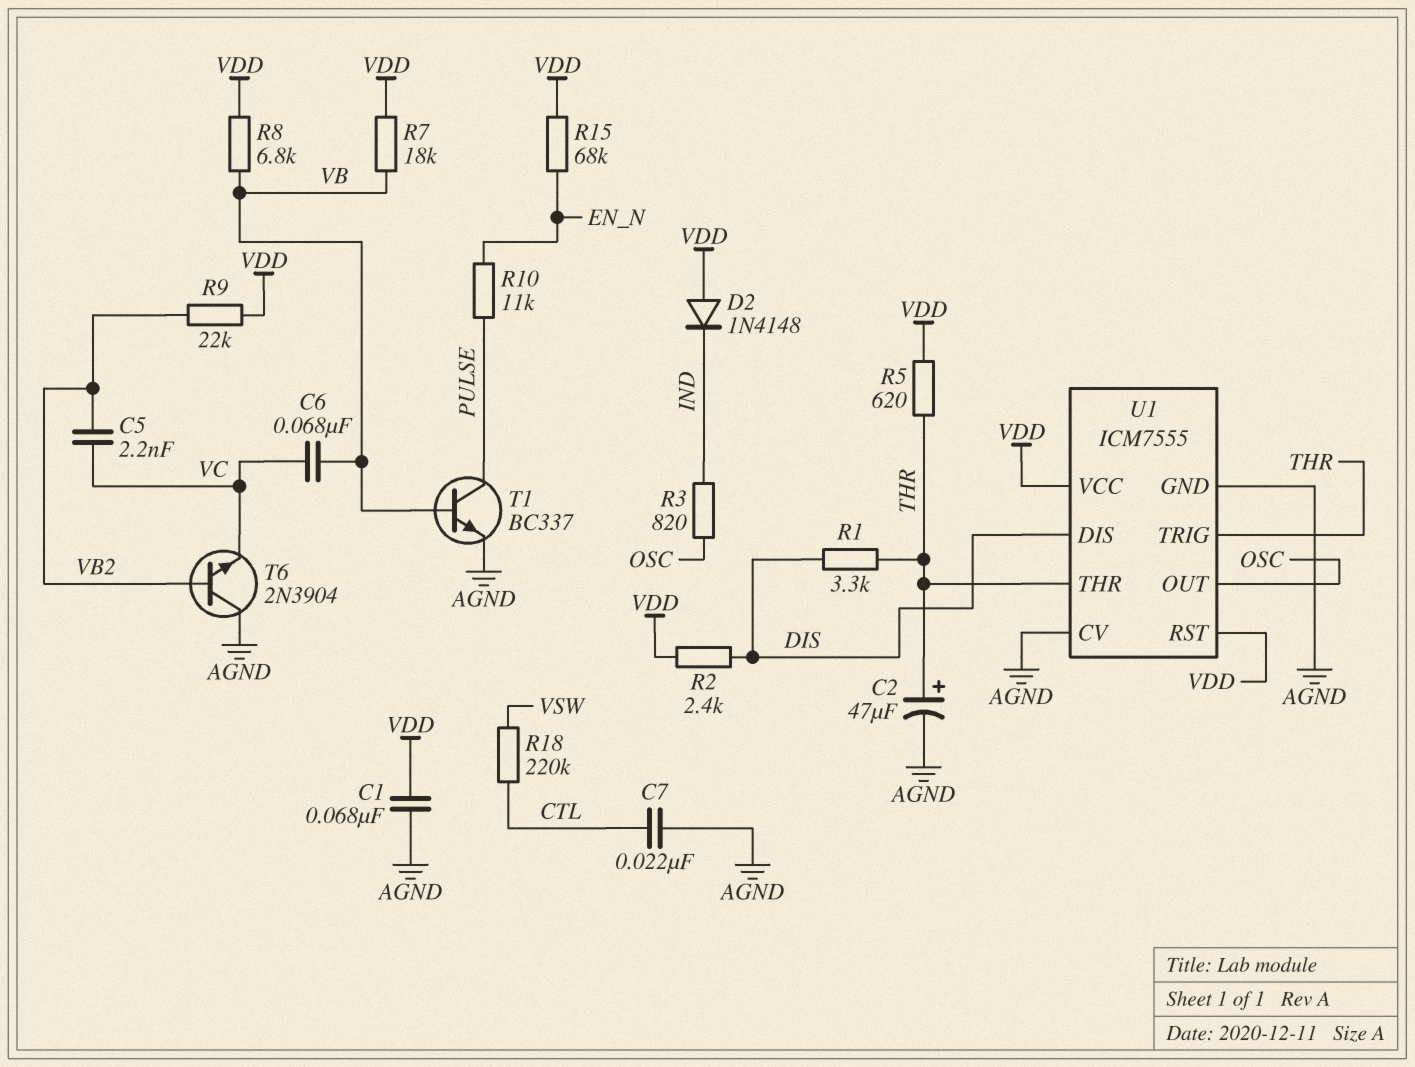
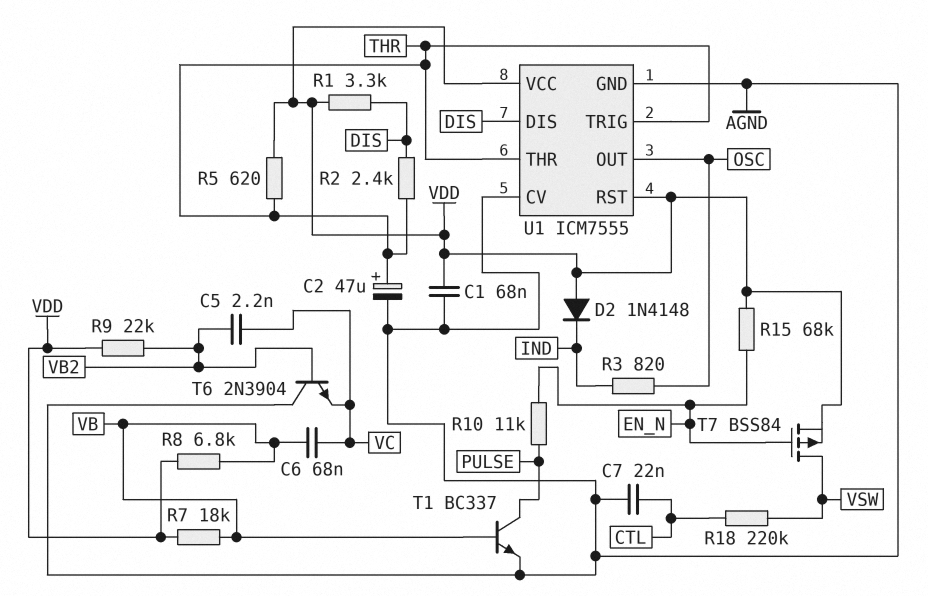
R1: 3.3k (DIS, THR) -> 3.3k (DIS, VDD)
R2: 2.4k (DIS, VDD) -> 2.4k (DIS, THR)
T7: none -> PMOS BSS84 (G EN_N, D VSW, S VDD)

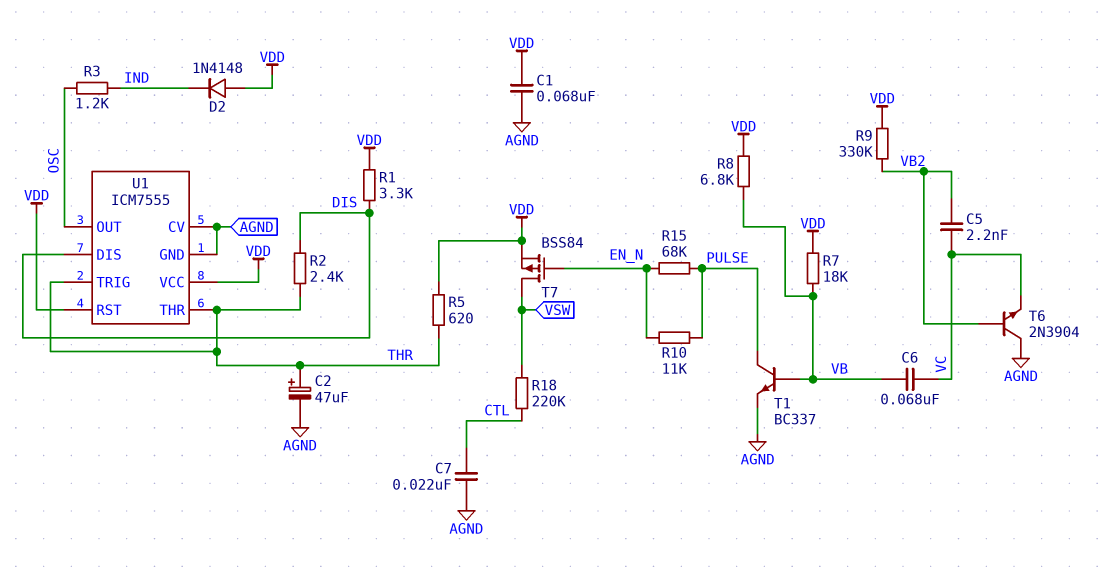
R3: 820 (IND, OSC) -> 1.2k (IND, OSC)
R9: 22k (VB2, VDD) -> 330k (VB2, VDD)
R15: 68k (EN_N, VDD) -> 68k (EN_N, PULSE)

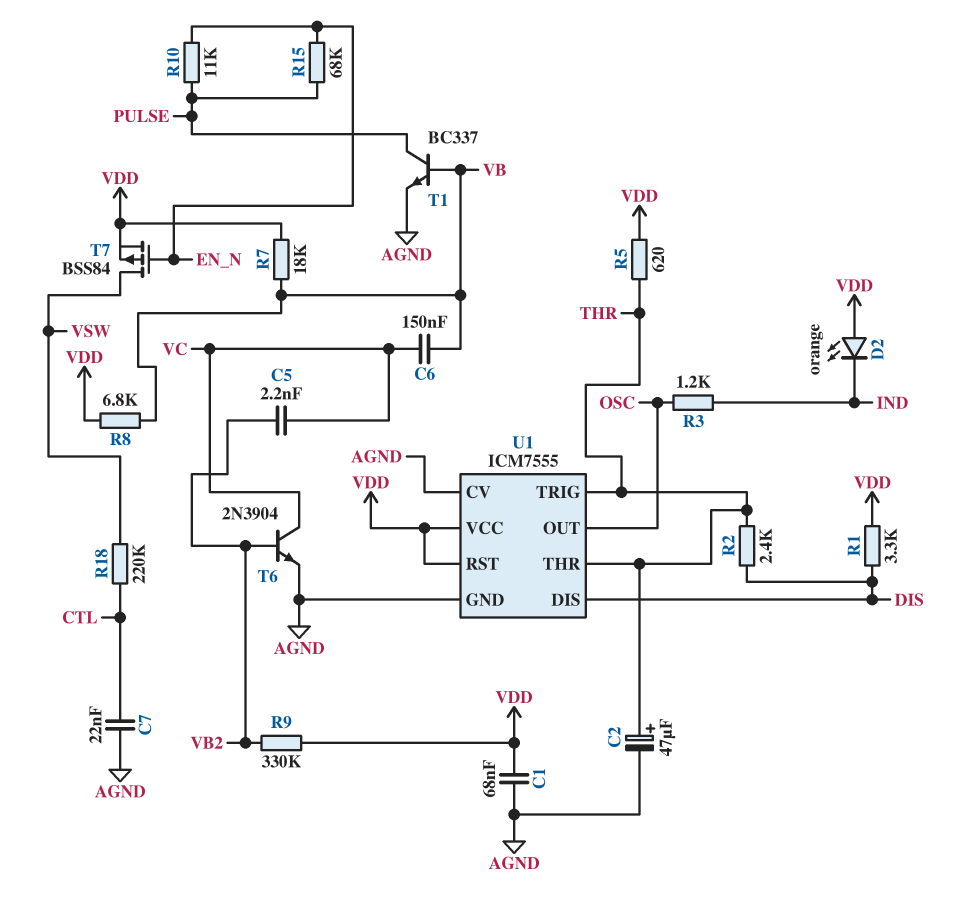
C6: 68nF (VB, VC) -> 150nF (VB, VC)
D2: diode 1N4148 (A VDD, K IND) -> LED orange (A VDD, K IND)
T6: NPN 2N3904 (B VB2, C AGND, E VC) -> NPN 2N3904 (B VB2, C VC, E AGND)

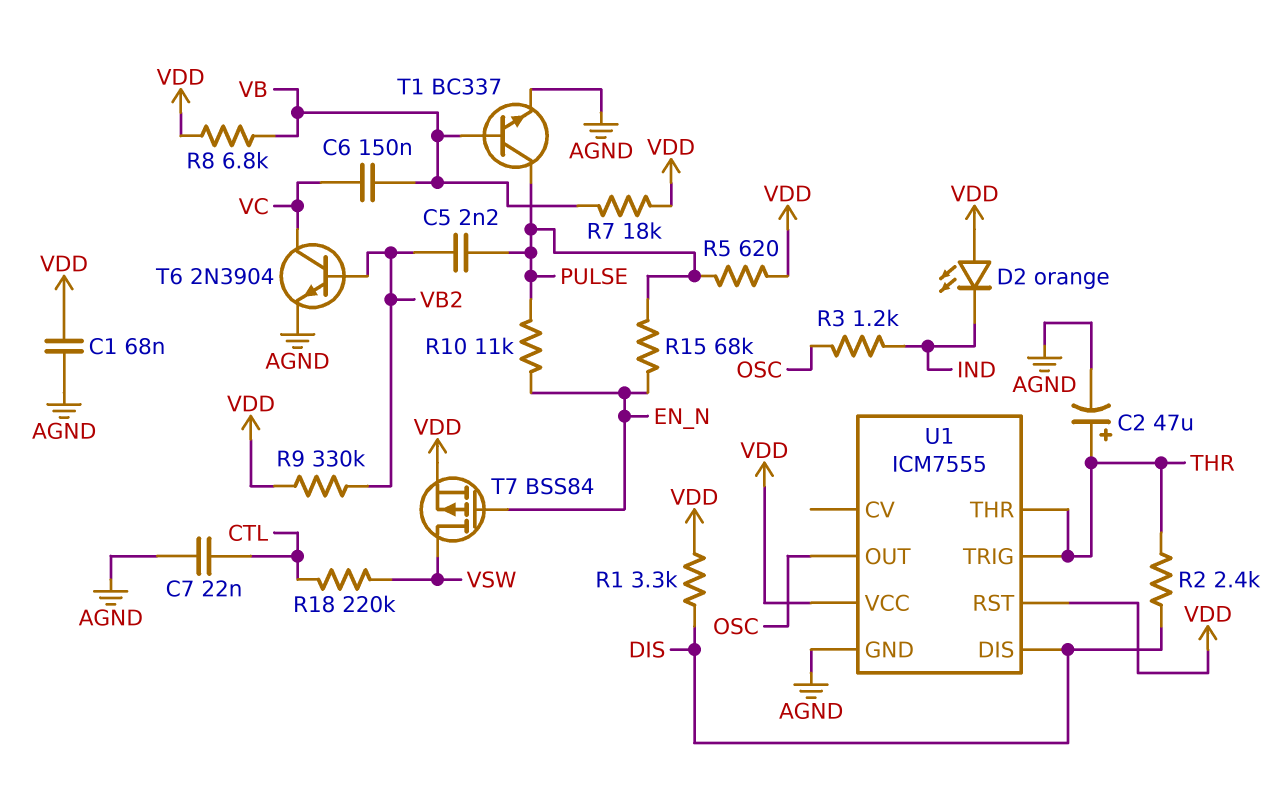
C5: 2.2nF (VB2, VC) -> 2.2nF (PULSE, VB2)
R5: 620 (THR, VDD) -> 620 (PULSE, VDD)
U1 pin CV: AGND -> none

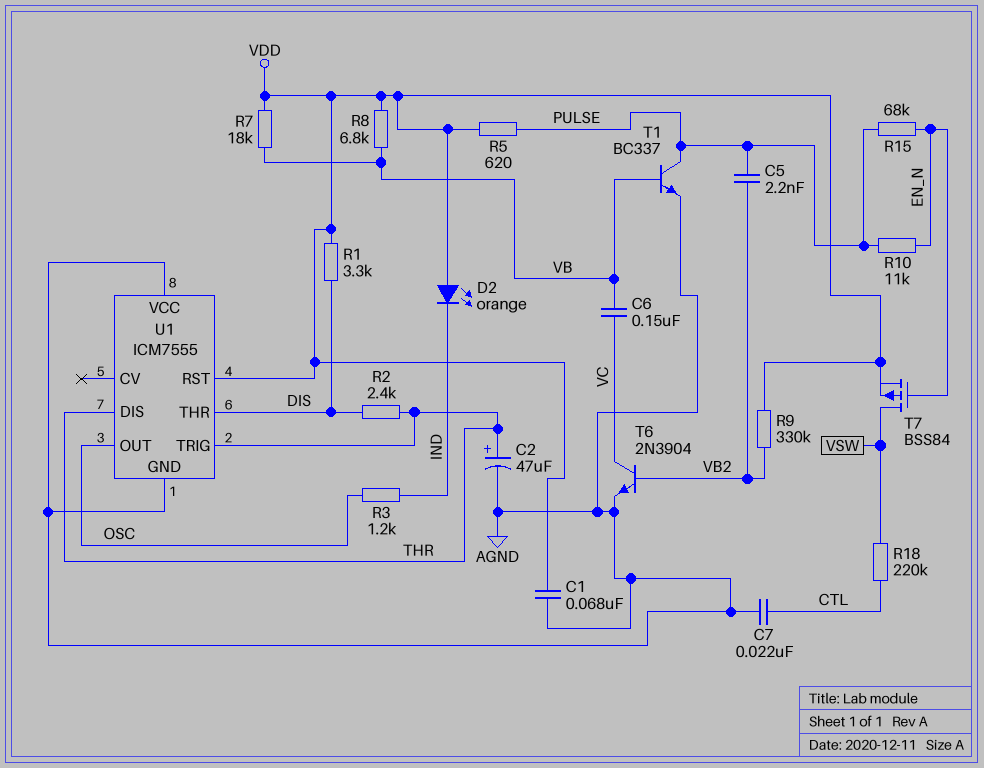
U1 pin DIS: DIS -> THR
U1 pin THR: THR -> DIS
U1 pin VCC: VDD -> AGND

